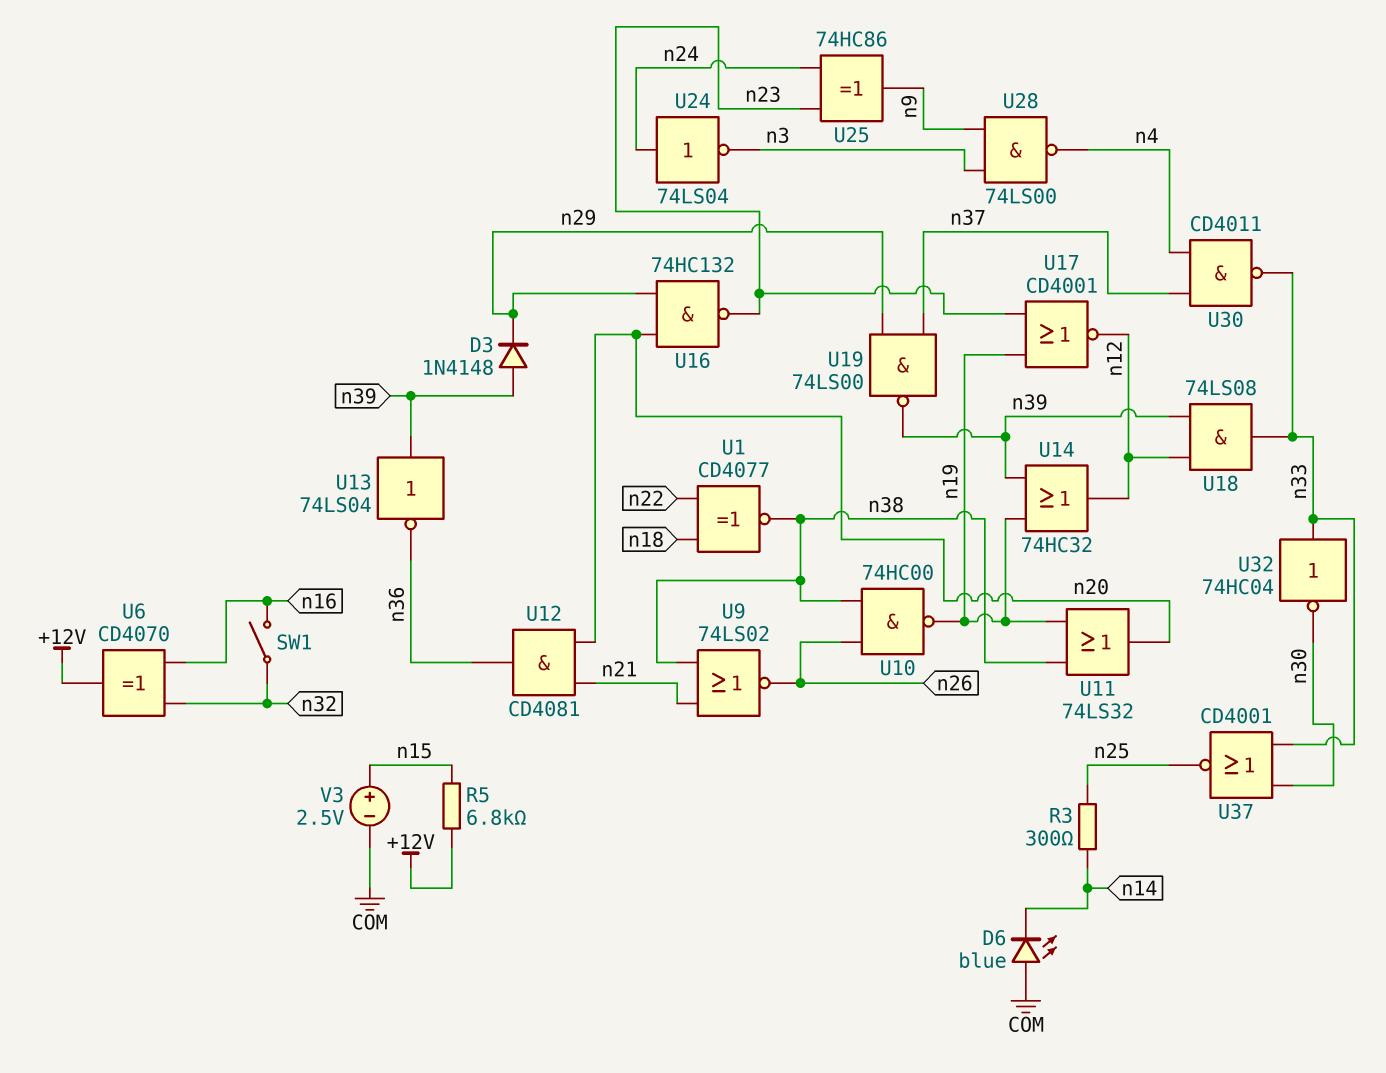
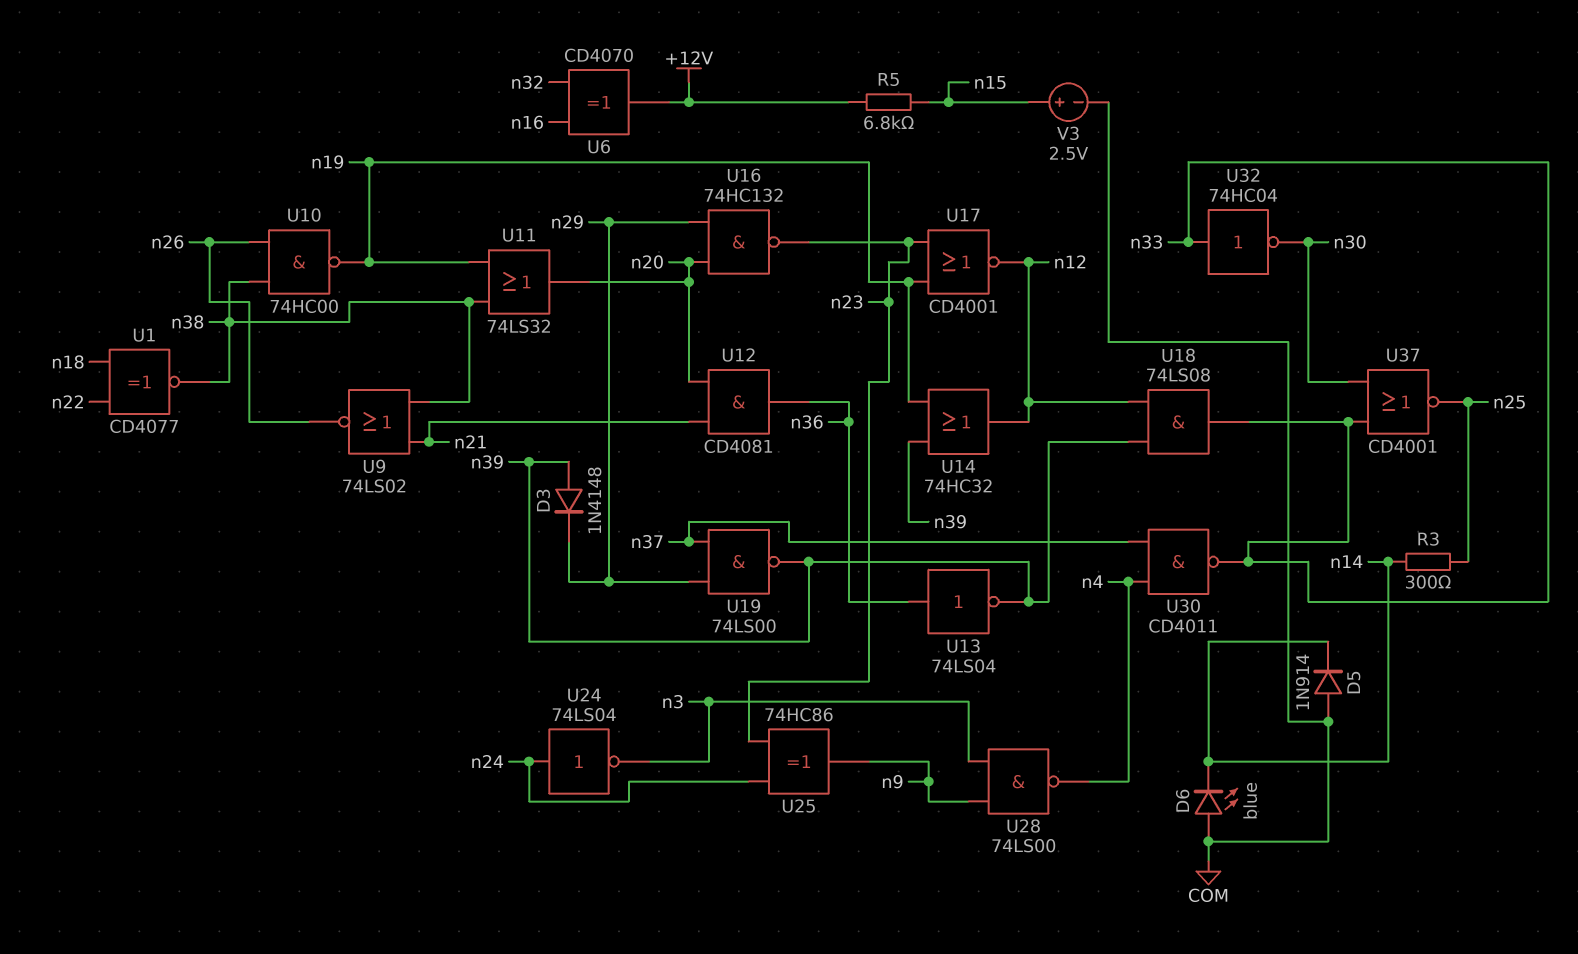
D5: none -> diode 1N914 (A COM, K n14)
SW1: switch (n16, n32) -> none
U13: NOT 74LS04 (in n39, out n36) -> NOT 74LS04 (in n36, out n39)

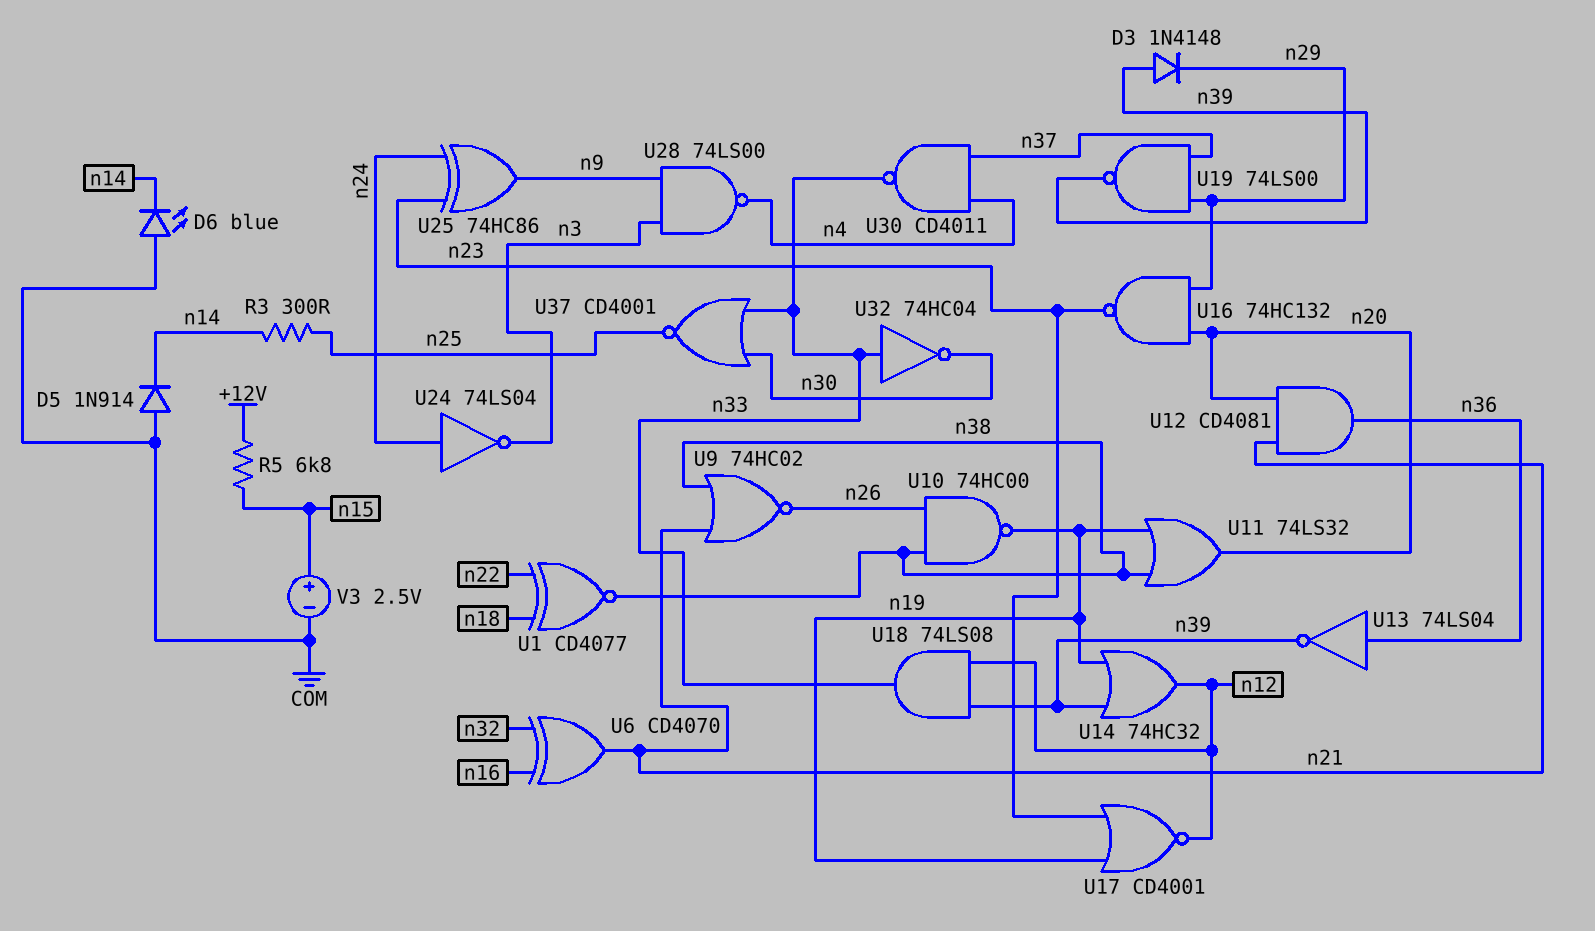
U6: XOR CD4070 (in n16, in n32, out +12V) -> XOR CD4070 (in n16, in n32, out n21)
U9: NOR 74LS02 (in n21, in n38, out n26) -> NOR 74HC02 (in n21, in n38, out n26)

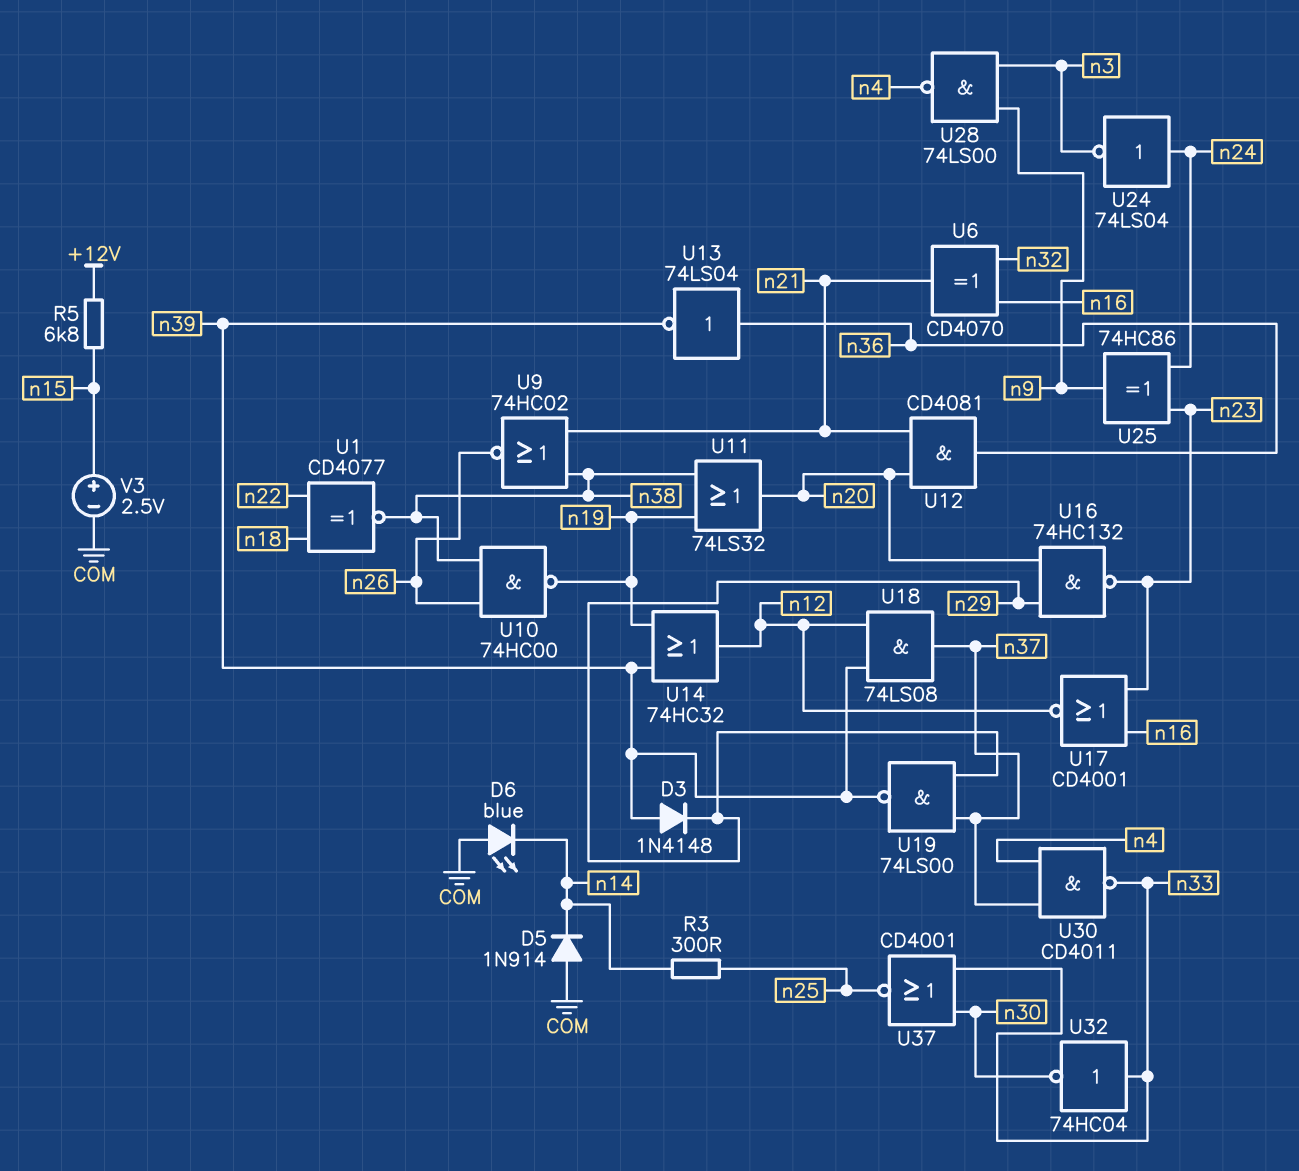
U17: NOR CD4001 (in n19, in n23, out n12) -> NOR CD4001 (in n16, in n23, out n12)
U18: AND 74LS08 (in n12, in n39, out n33) -> AND 74LS08 (in n12, in n39, out n37)

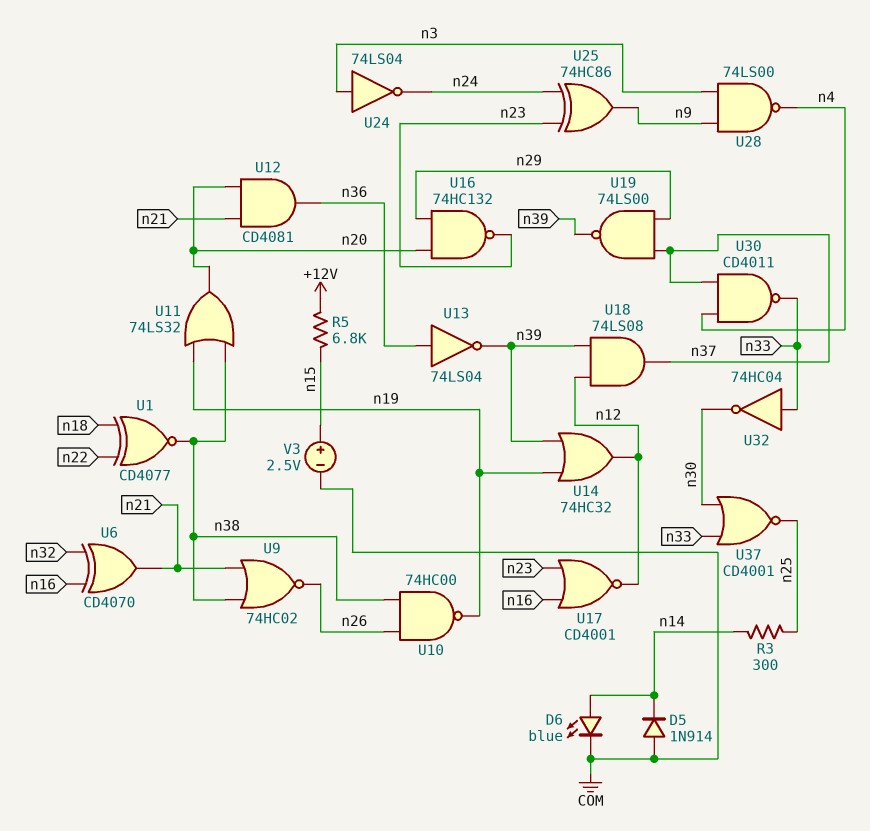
D3: diode 1N4148 (A n39, K n29) -> none
D6: LED blue (A COM, K n14) -> LED blue (A n14, K COM)
U24: NOT 74LS04 (in n24, out n3) -> NOT 74LS04 (in n3, out n24)

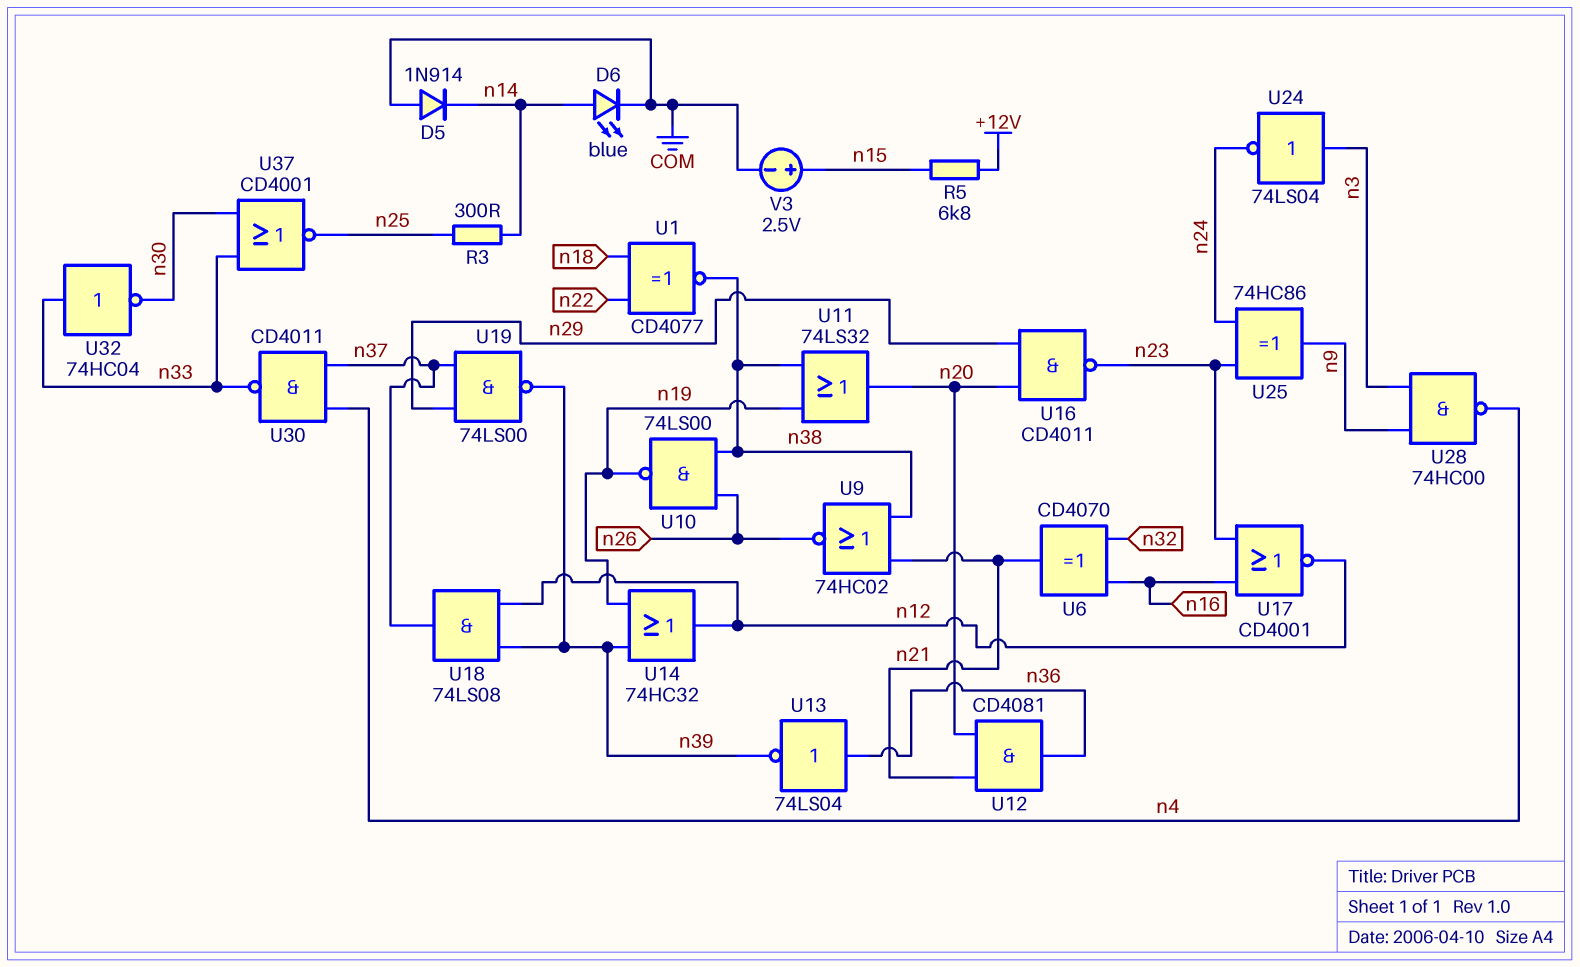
U10: NAND 74HC00 (in n26, in n38, out n19) -> NAND 74LS00 (in n26, in n38, out n19)
U16: NAND 74HC132 (in n20, in n29, out n23) -> NAND CD4011 (in n20, in n29, out n23)
U28: NAND 74LS00 (in n3, in n9, out n4) -> NAND 74HC00 (in n3, in n9, out n4)

